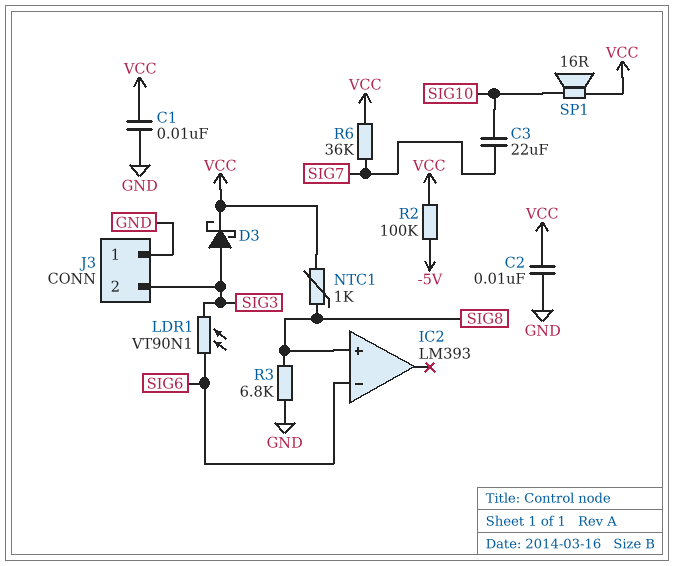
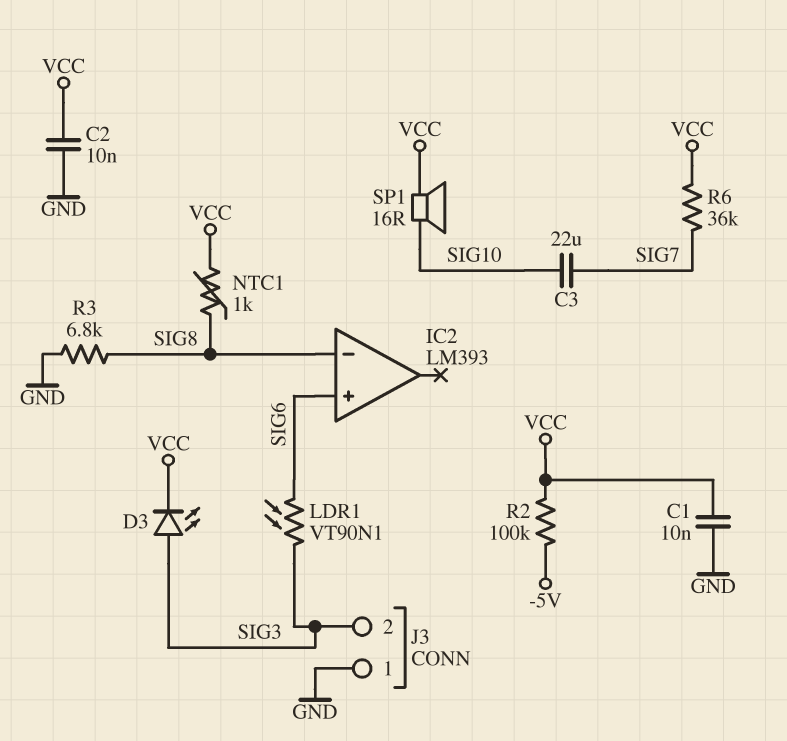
D3: schottky (A SIG3, K VCC) -> LED (A SIG3, K VCC)
IC2 pin in+: SIG8 -> SIG6
IC2 pin in-: SIG6 -> SIG8

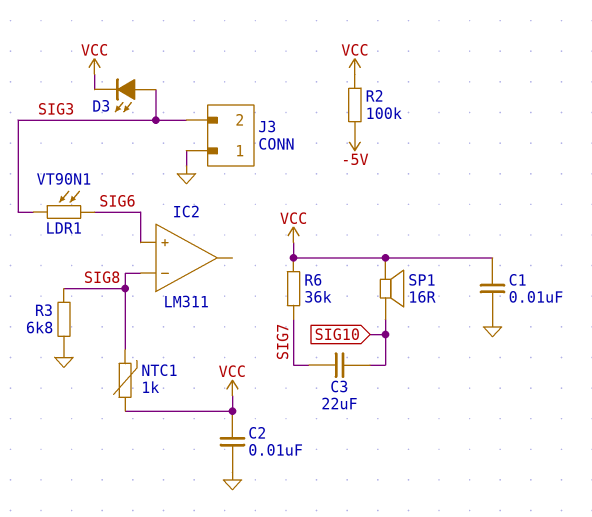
IC2: LM393 -> LM311

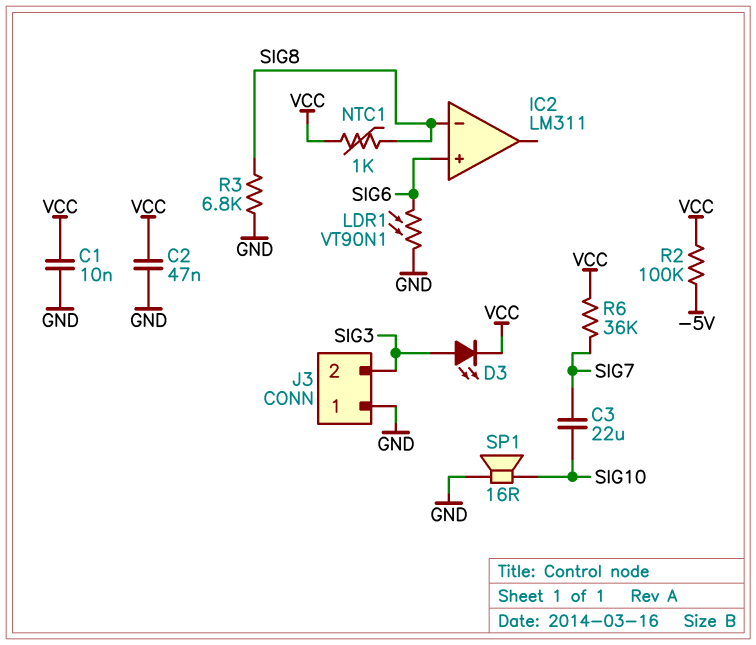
C2: 10nF (GND, VCC) -> 47nF (GND, VCC)
LDR1: VT90N1 (SIG3, SIG6) -> VT90N1 (GND, SIG6)
SP1: speaker 16R (SIG10, VCC) -> speaker 16R (GND, SIG10)

